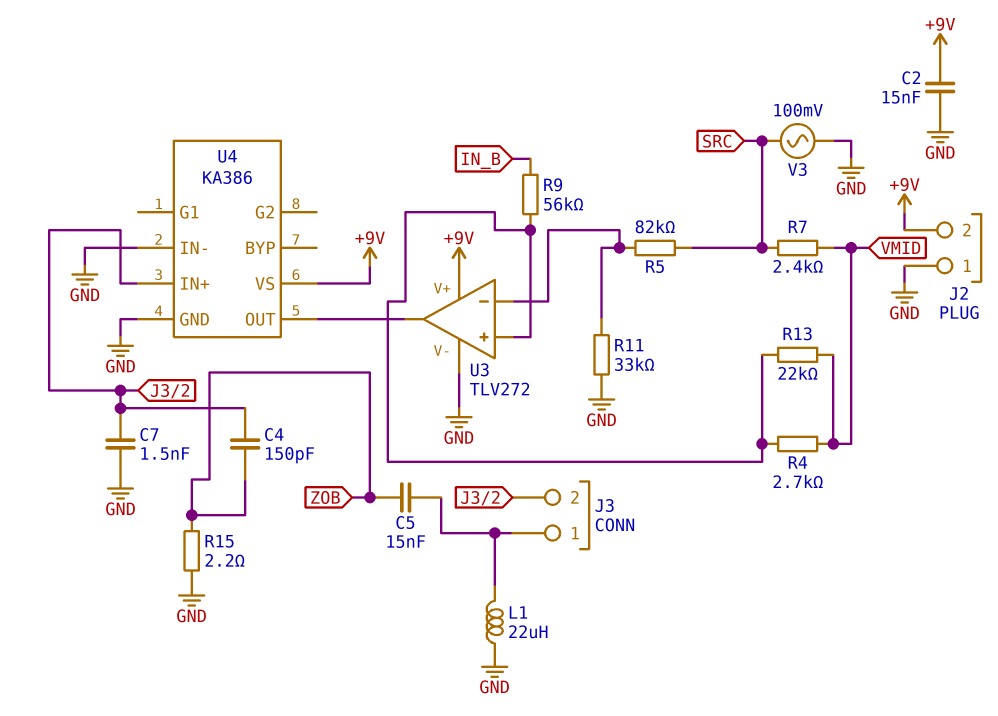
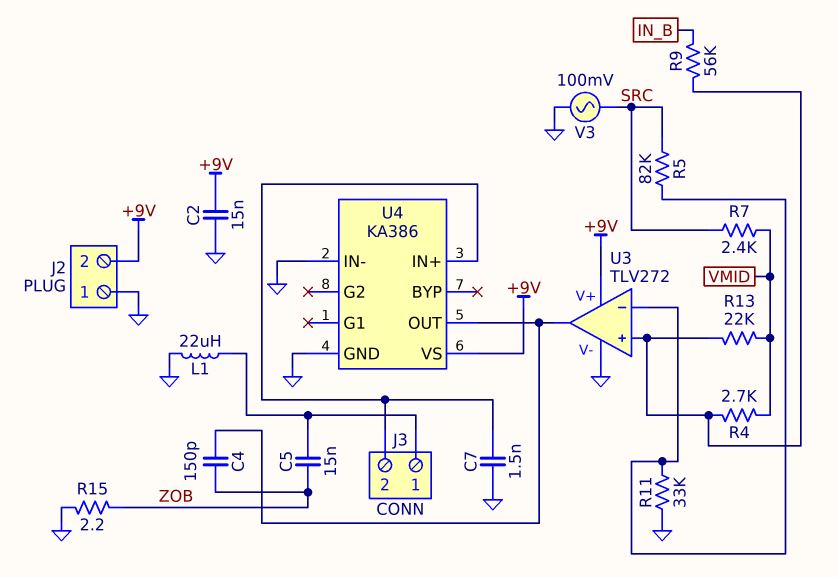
C4: 150pF (J3/2, ZOB) -> 150pF (U3/out, ZOB)

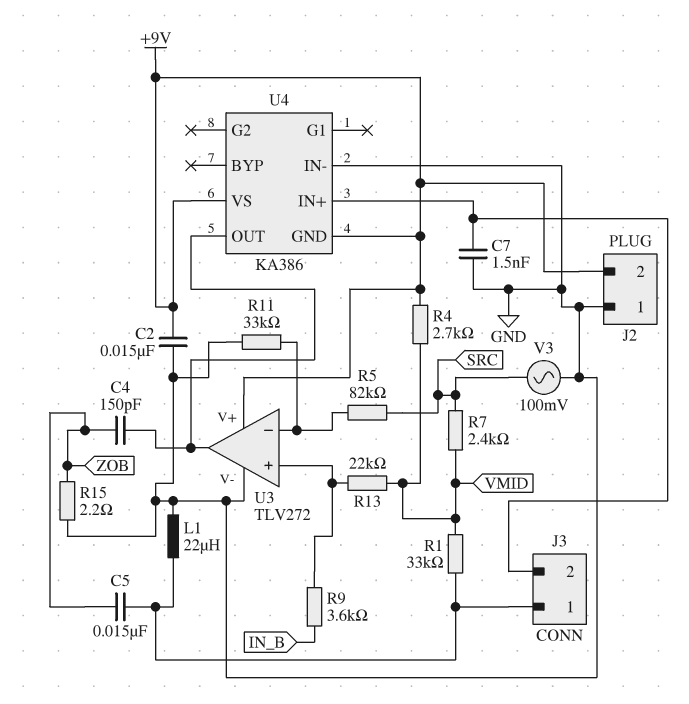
R1: none -> 33k (J3/1, VMID)
R4: 2.7k (U3/in+, VMID) -> 2.7k (+9V, VMID)
R9: 56k (IN_B, U3/in+) -> 3.6k (IN_B, U3/in+)
U4 pin GND: GND -> +9V

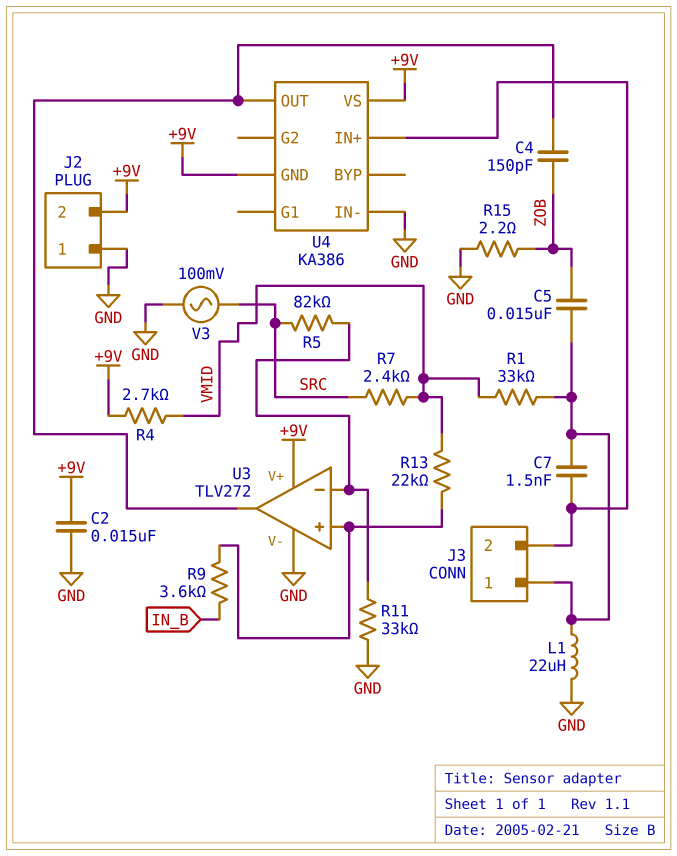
C7: 1.5nF (GND, J3/2) -> 1.5nF (J3/1, J3/2)

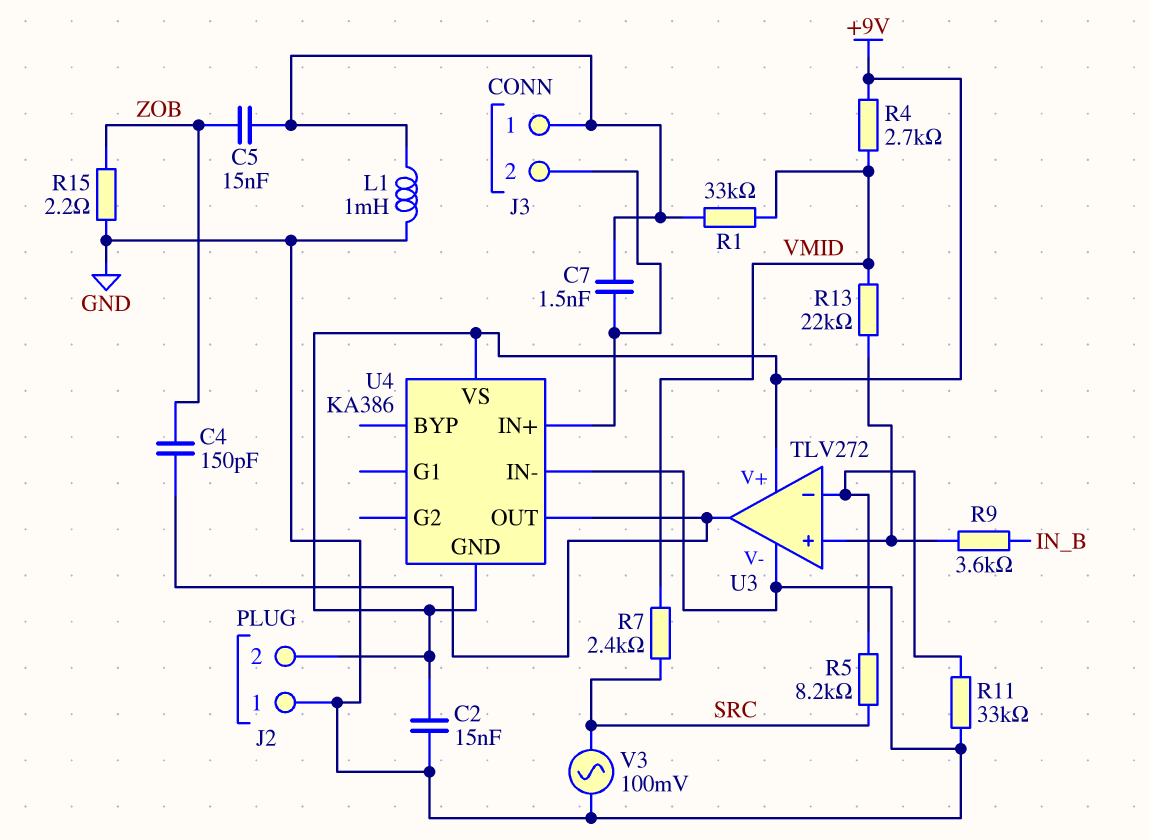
L1: 22uH (GND, J3/1) -> 1mH (GND, J3/1)
R5: 82k (SRC, U3/in-) -> 8.2k (SRC, U3/in-)

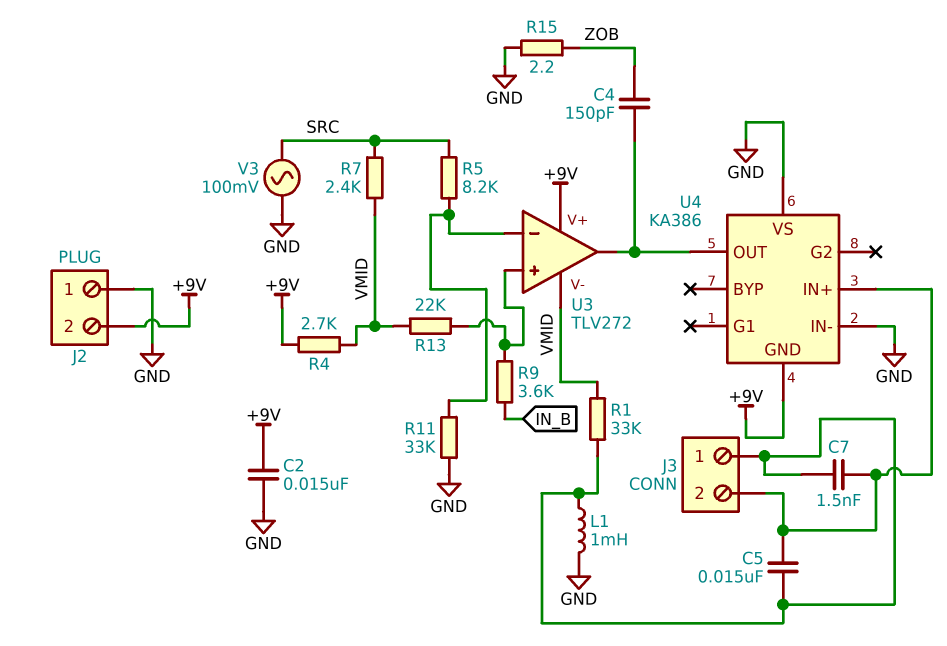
C5: 15nF (J3/1, ZOB) -> 15nF (J3/1, J3/2)
U3 pin V-: GND -> VMID
U4 pin VS: +9V -> GND

